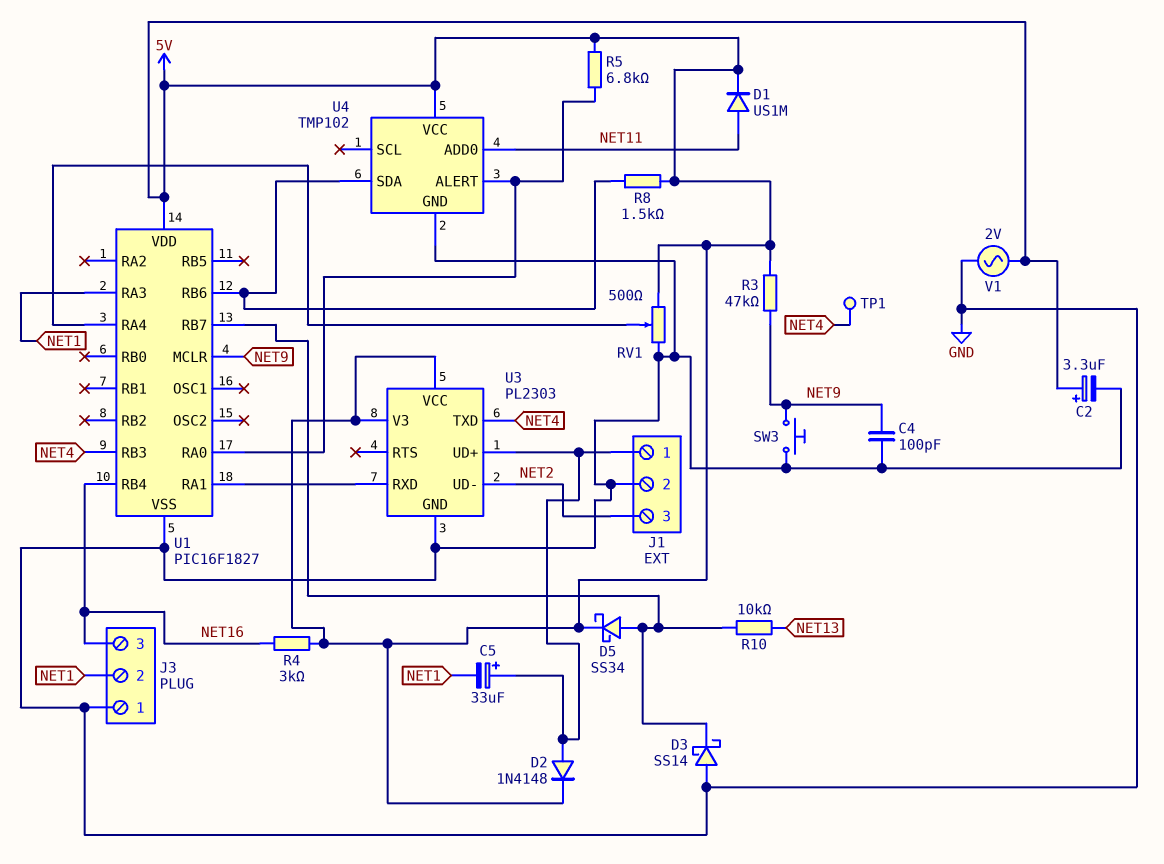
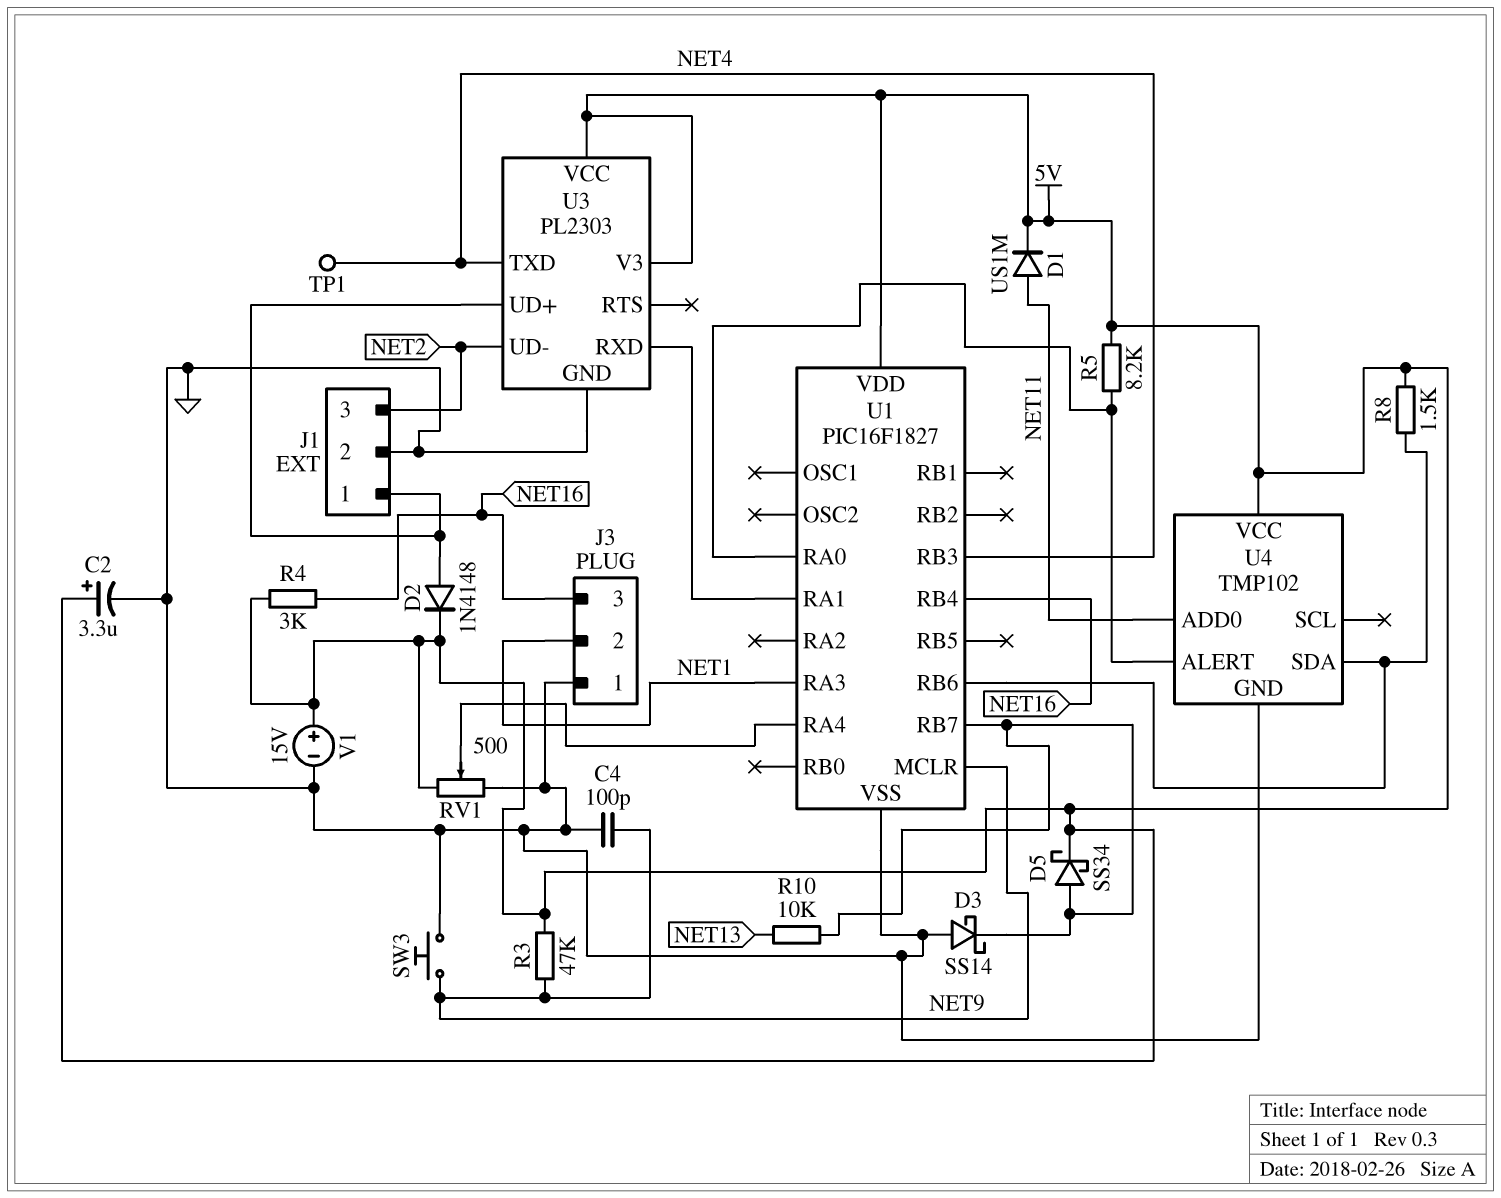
C5: 33uF (plus J1/1, minus NET1) -> none
R5: 6.8k (5V, U1/RA0) -> 8.2k (5V, U1/RA0)
V1: AC 2V (5V, GND) -> 15V (plus 5V, minus GND)

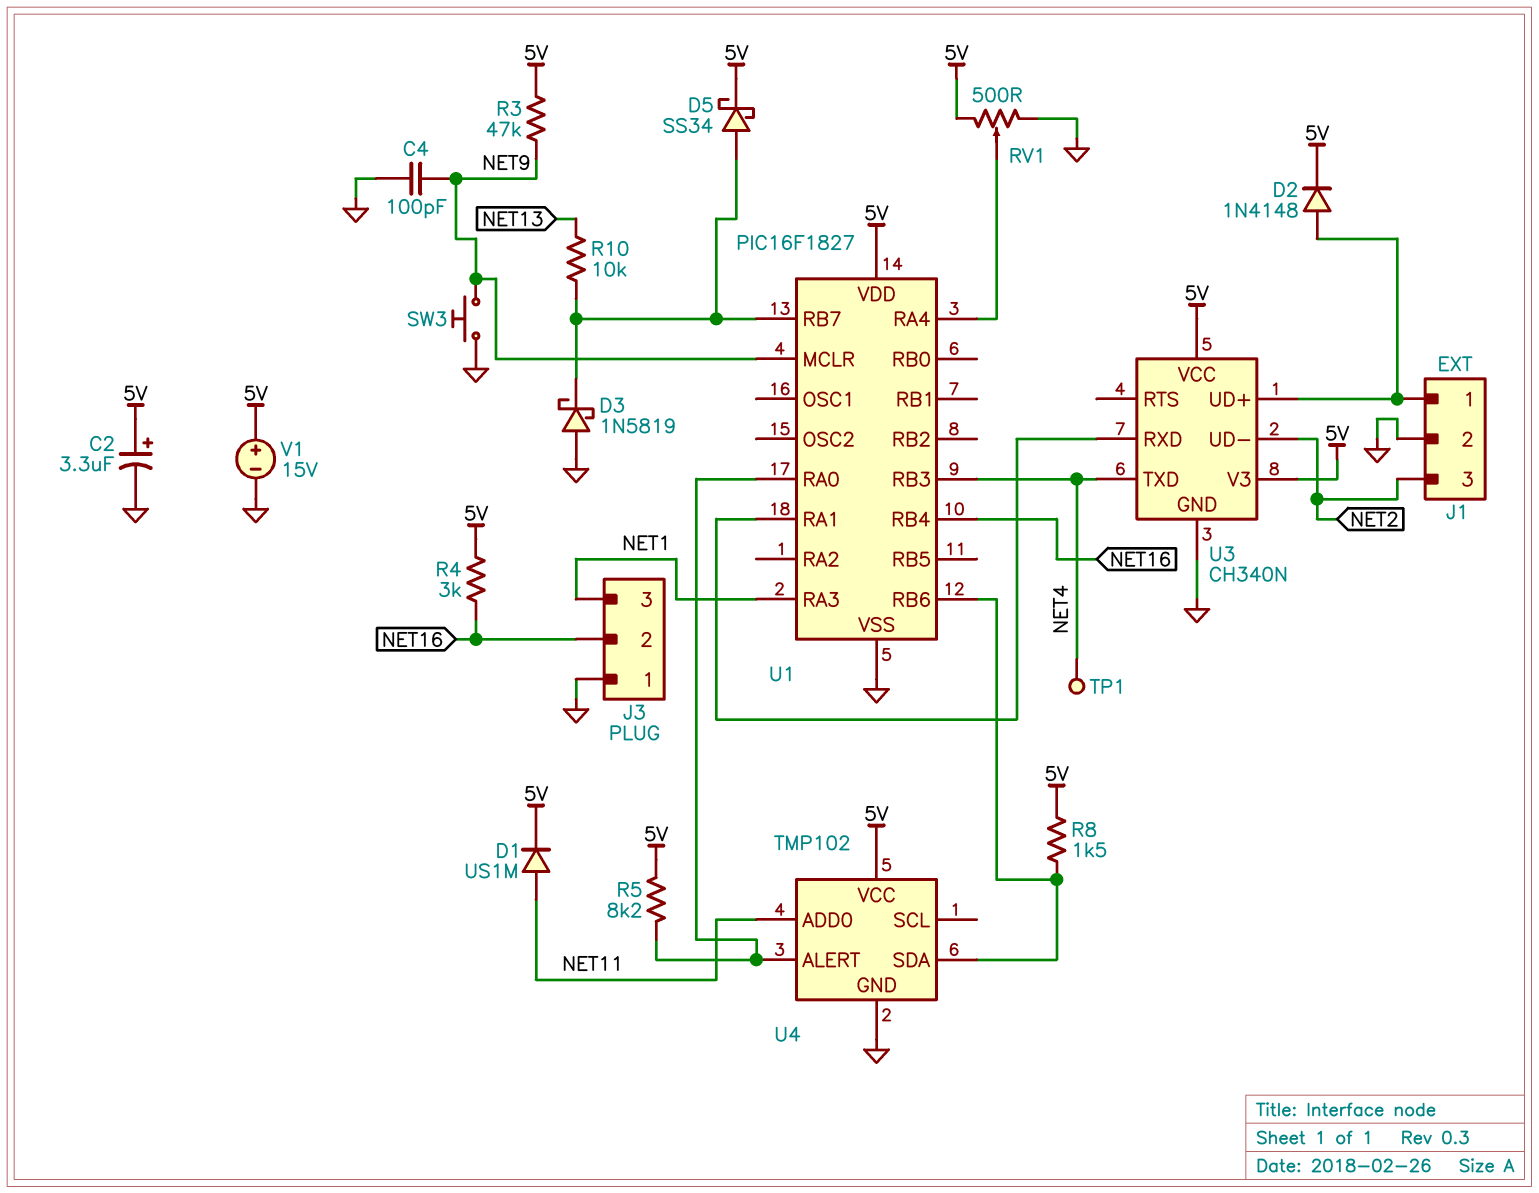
D3: schottky SS14 (A GND, K U1/RB7) -> schottky 1N5819 (A GND, K U1/RB7)
J3 pin 2: NET1 -> NET16
J3 pin 3: NET16 -> NET1
U3: PL2303 -> CH340N

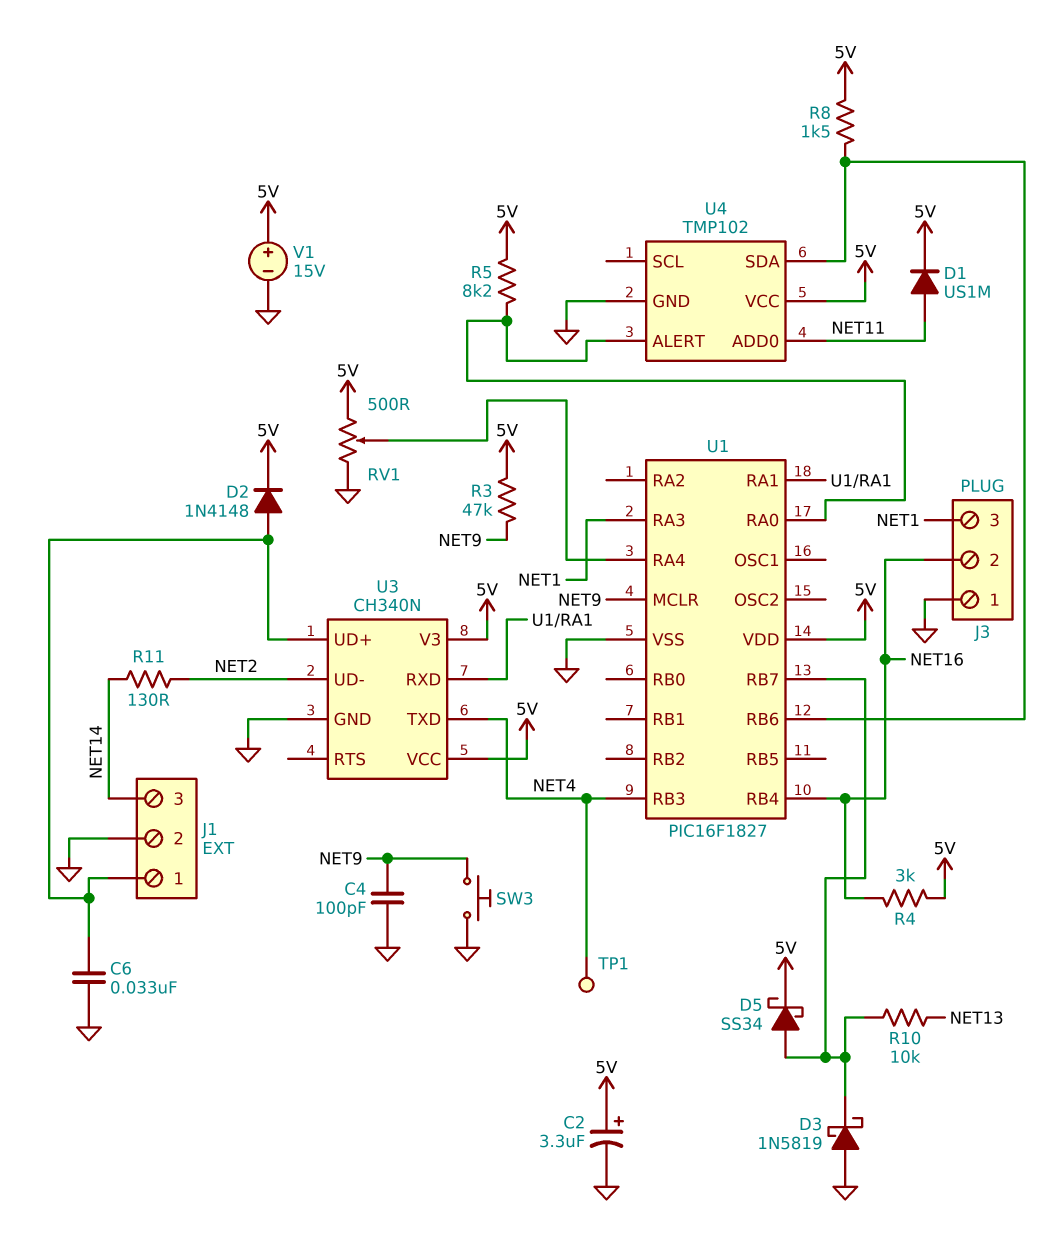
C6: none -> 33nF (GND, J1/1)
J1 pin 3: NET2 -> NET14
R11: none -> 130 (NET2, NET14)

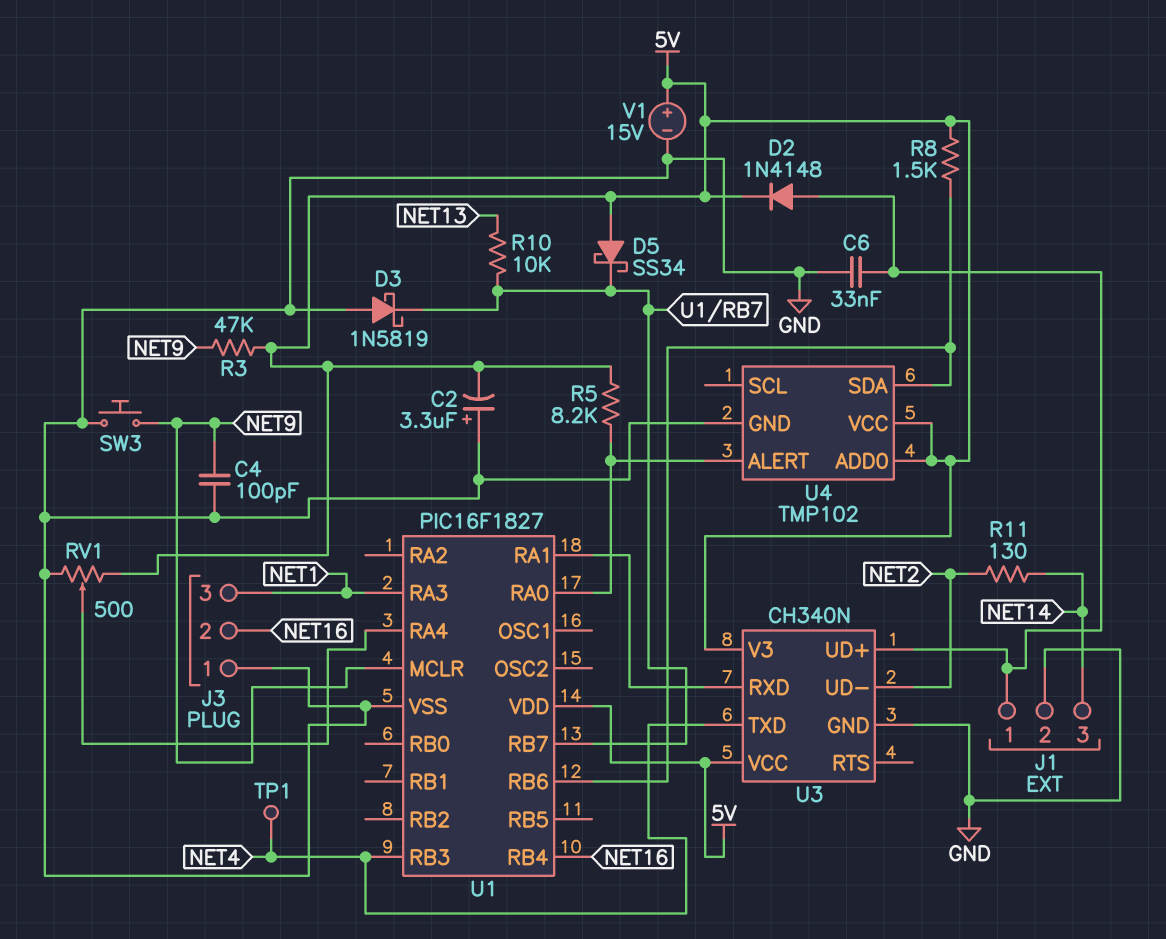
C2: 3.3uF (plus 5V, minus GND) -> 3.3uF (plus GND, minus 5V)
D1: diode US1M (A NET11, K 5V) -> none
D5: schottky SS34 (A U1/RB7, K 5V) -> schottky SS34 (A 5V, K U1/RB7)
R4: 3k (5V, NET16) -> none
U4 pin ADD0: NET11 -> 5V

